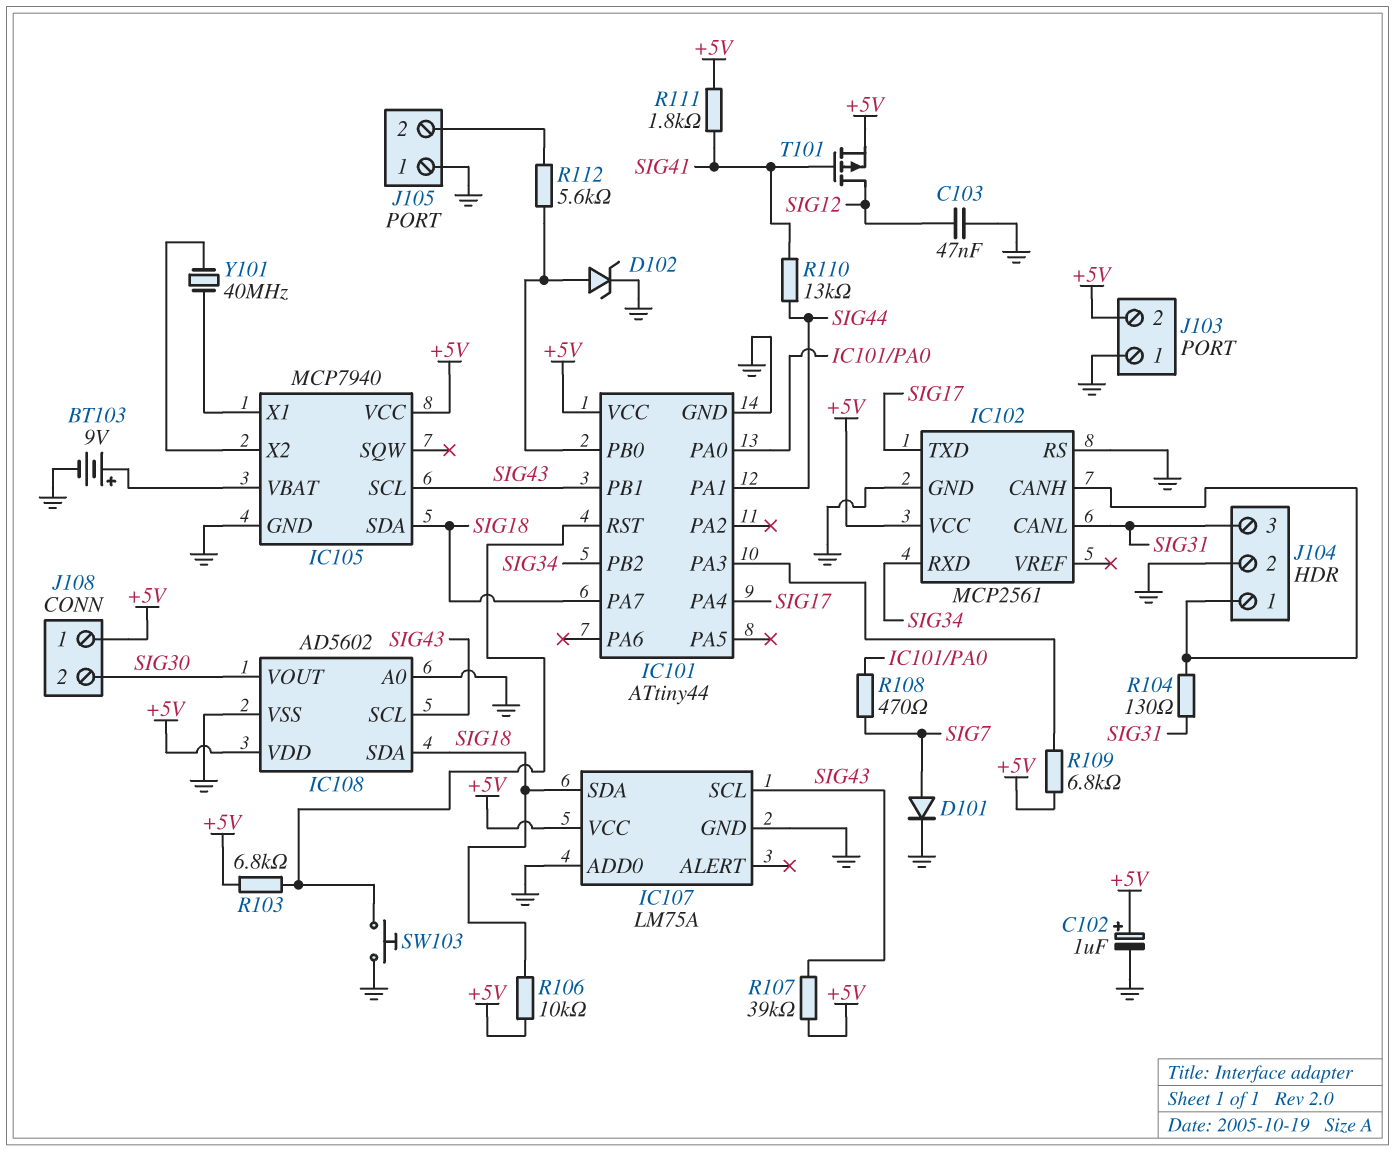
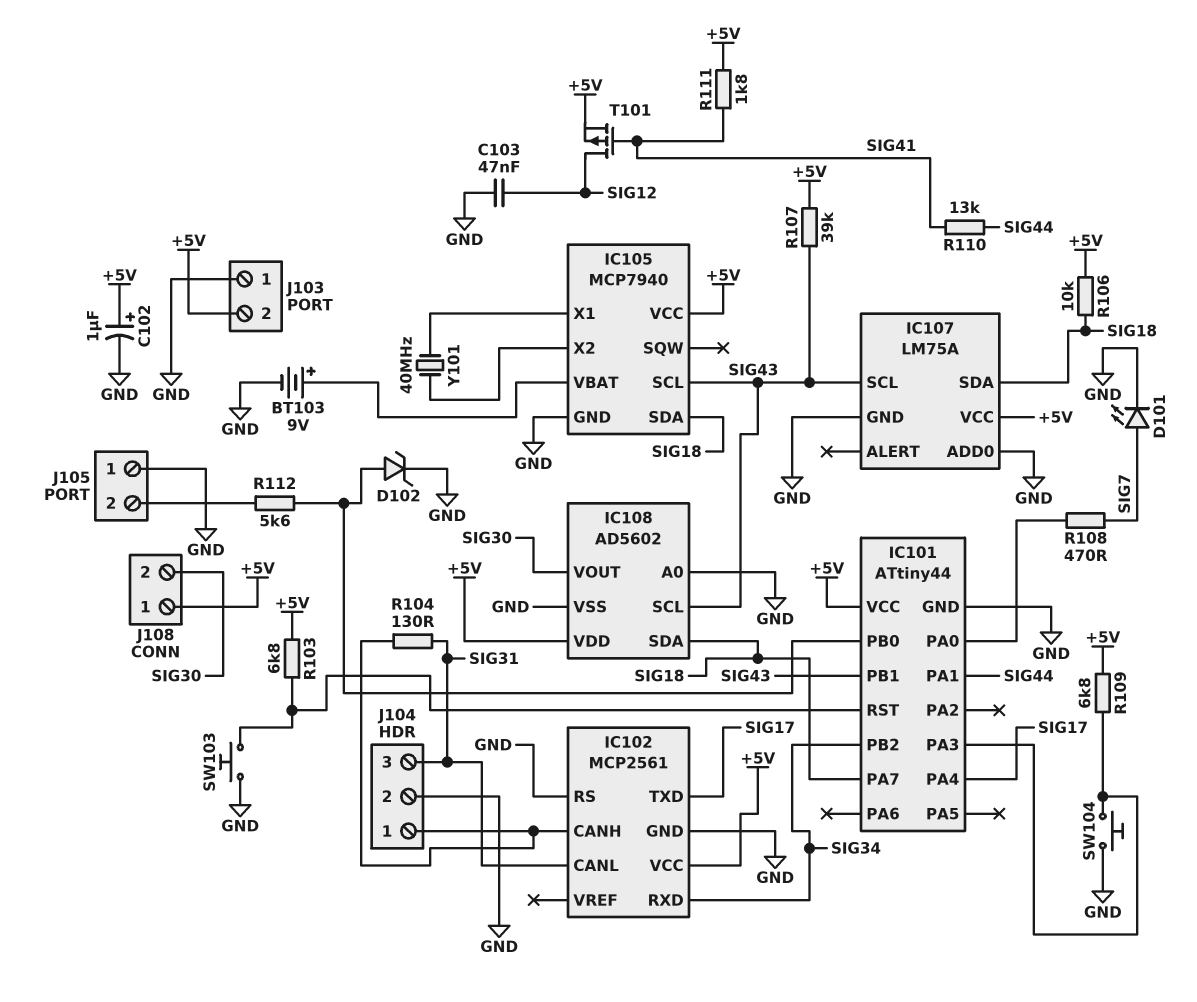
D101: diode (A SIG7, K GND) -> LED (A SIG7, K GND)
SW104: none -> button (GND, IC101/PA3)

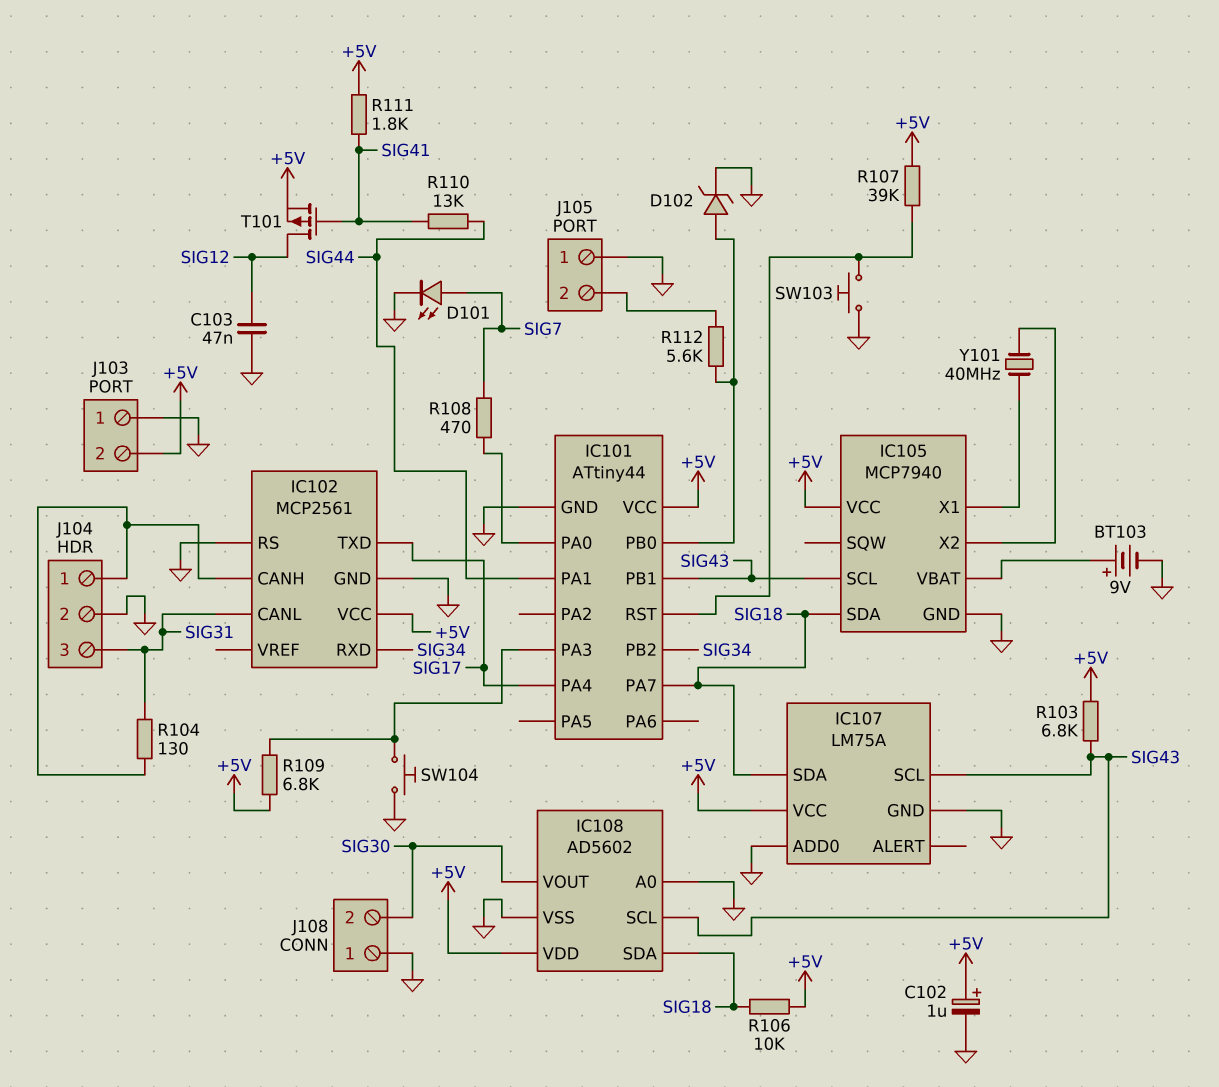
J108 pin 1: +5V -> GND
R103: 6.8k (+5V, IC101/RST) -> 6.8k (+5V, SIG43)
R107: 39k (+5V, SIG43) -> 39k (+5V, IC101/RST)

